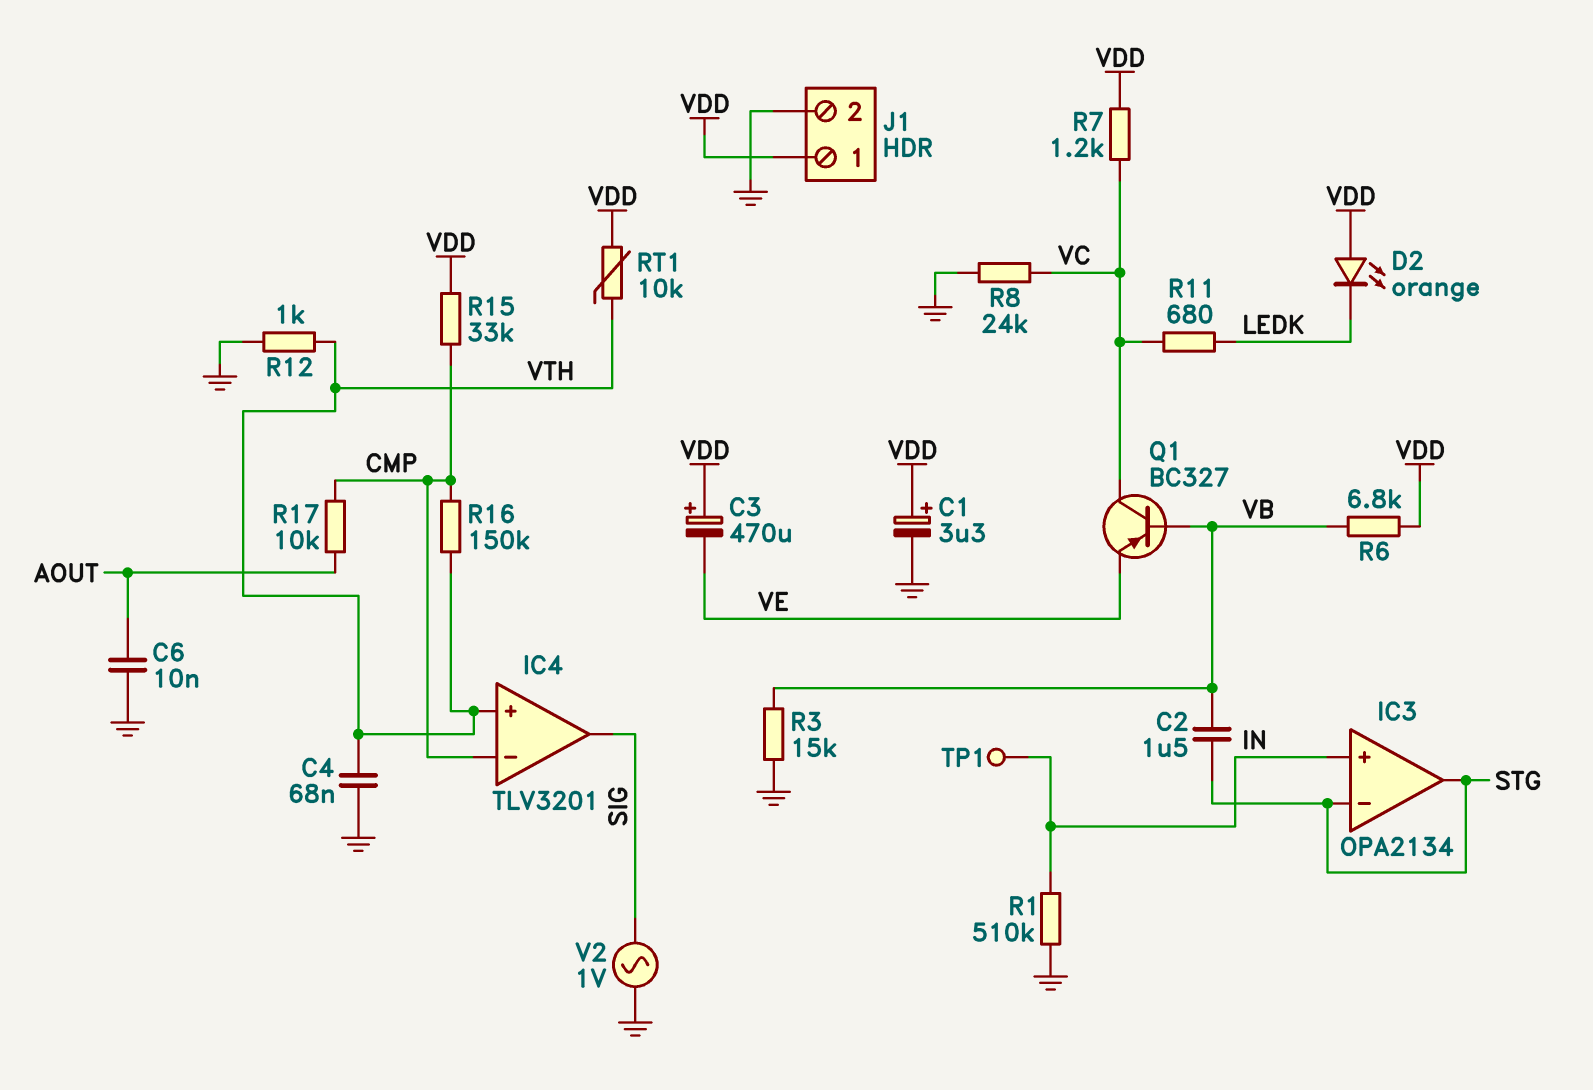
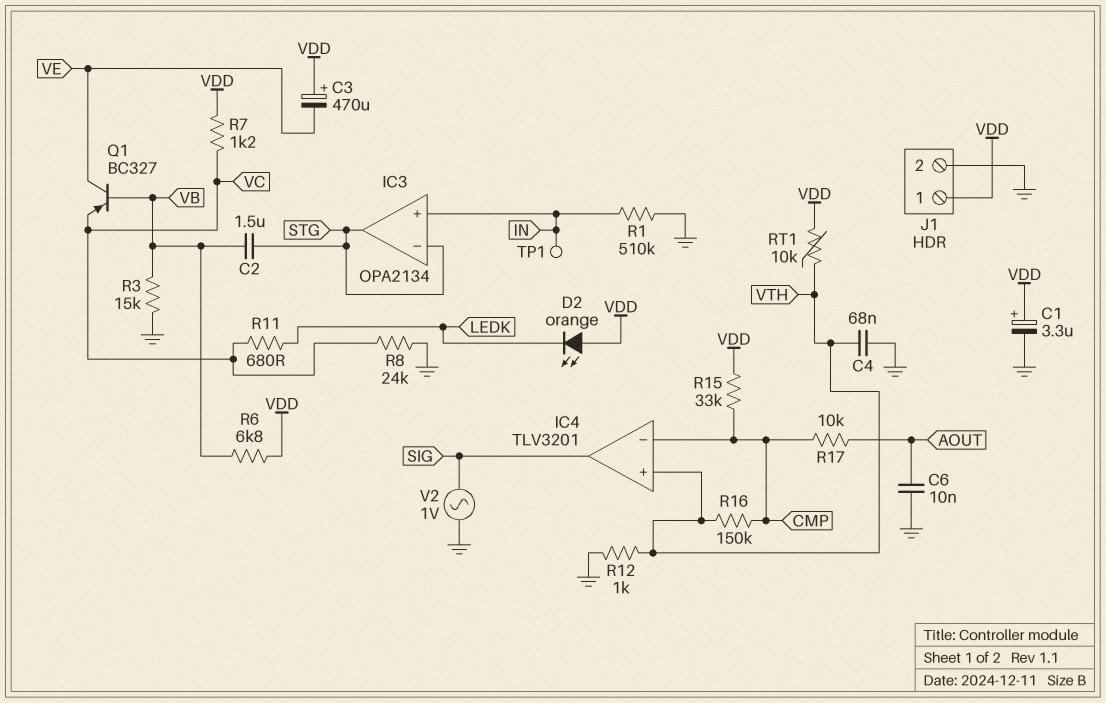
Q1: PNP BC327 (B VB, C VC, E VE) -> PNP BC327 (B VB, C VE, E VC)

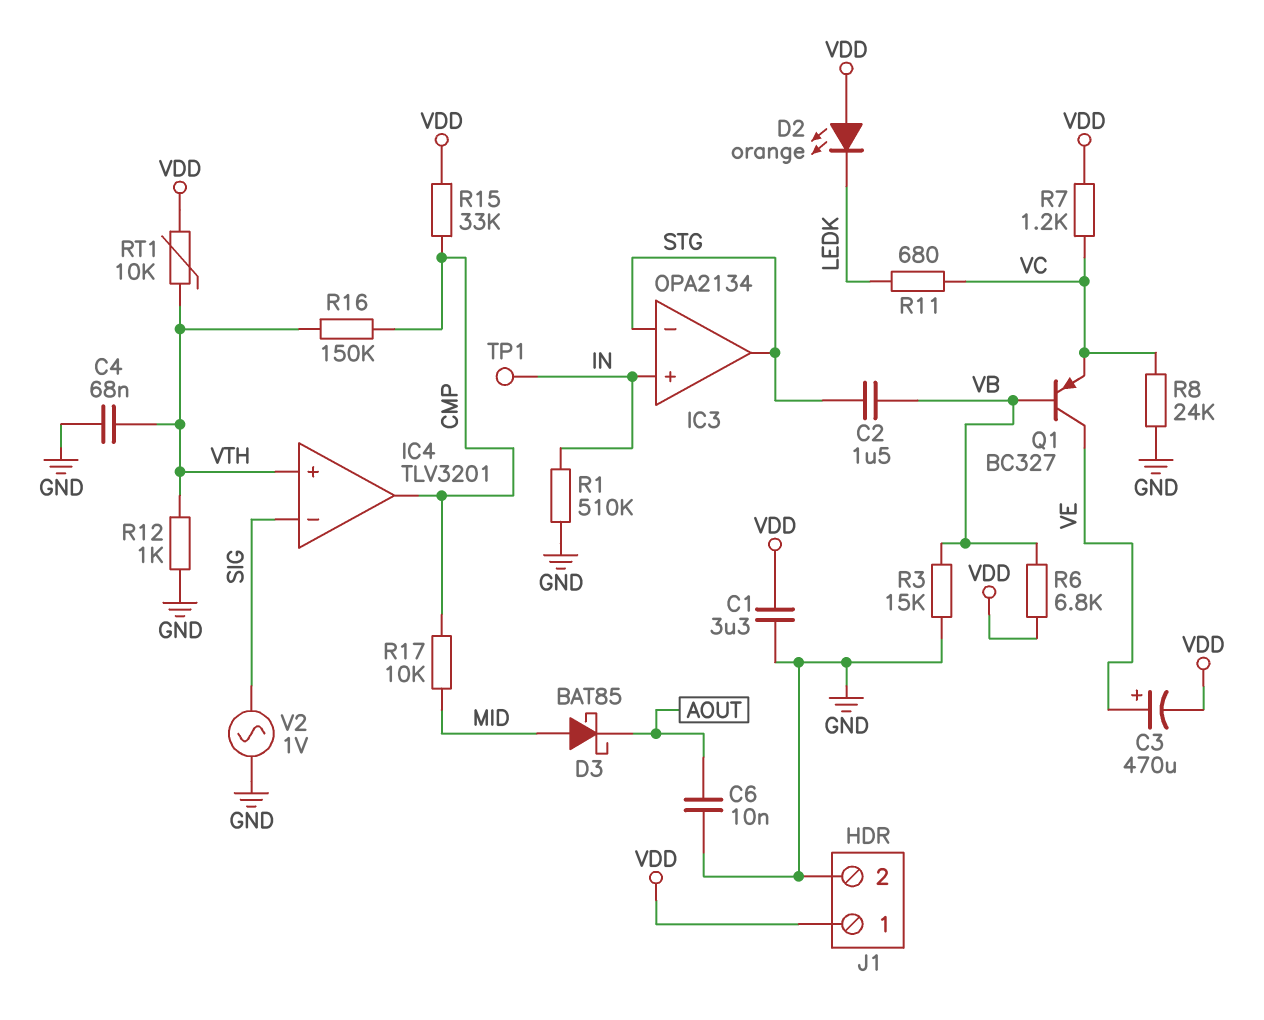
C1: 3.3uF (plus VDD, minus GND) -> 3.3uF (GND, VDD)
C3: 470uF (plus VDD, minus VE) -> 470uF (plus VE, minus VDD)
D3: none -> schottky BAT85 (A MID, K AOUT)
IC4 pin in-: CMP -> SIG
IC4 pin out: SIG -> CMP
R17: 10k (AOUT, CMP) -> 10k (CMP, MID)

